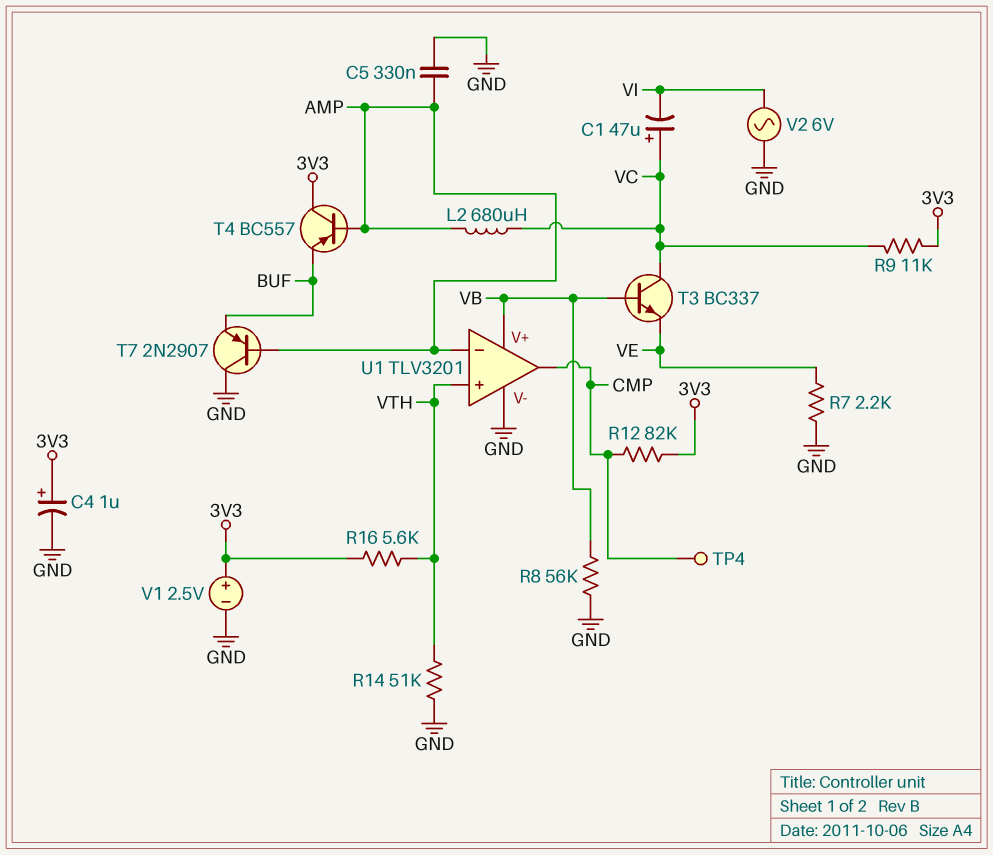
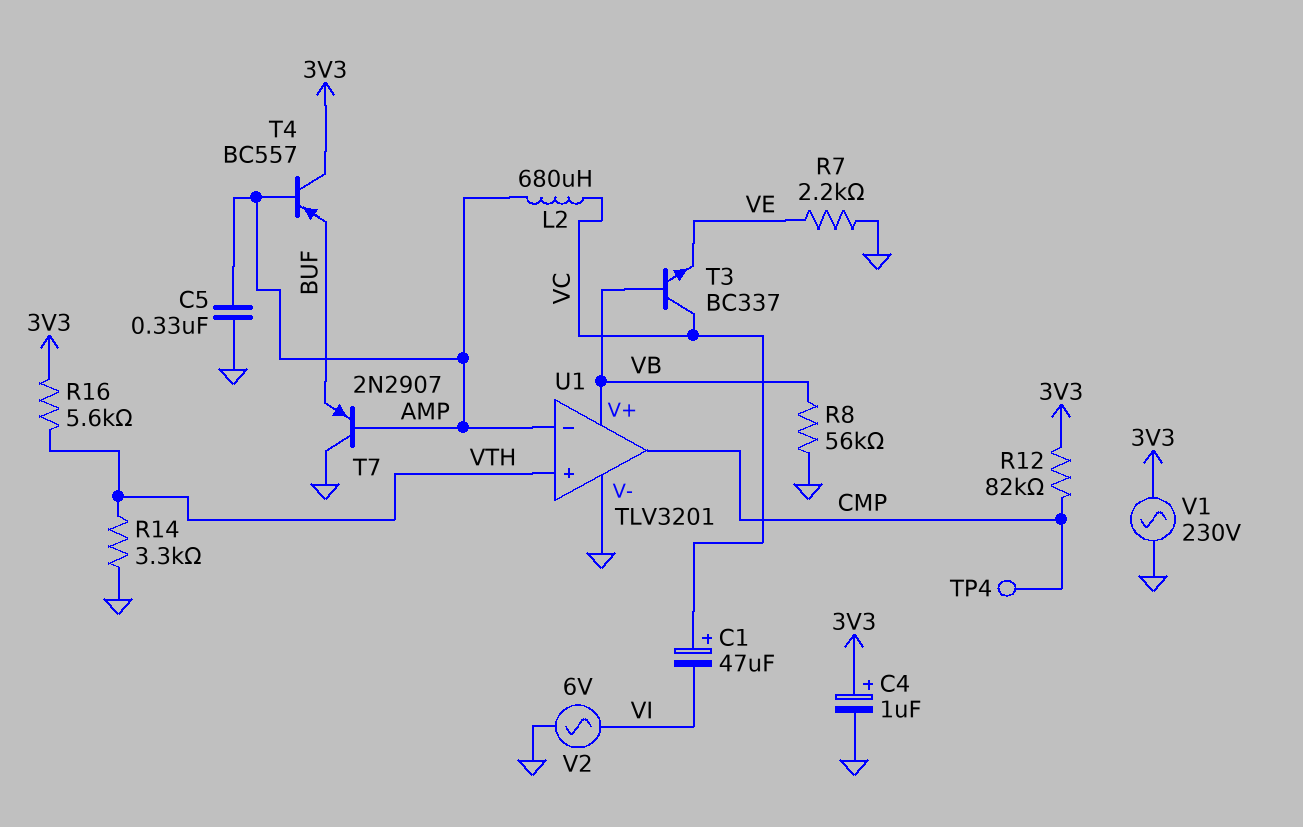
R9: 11k (3V3, VC) -> none
R14: 51k (GND, VTH) -> 3.3k (GND, VTH)
V1: 2.5V (plus 3V3, minus GND) -> AC 230V (3V3, GND)

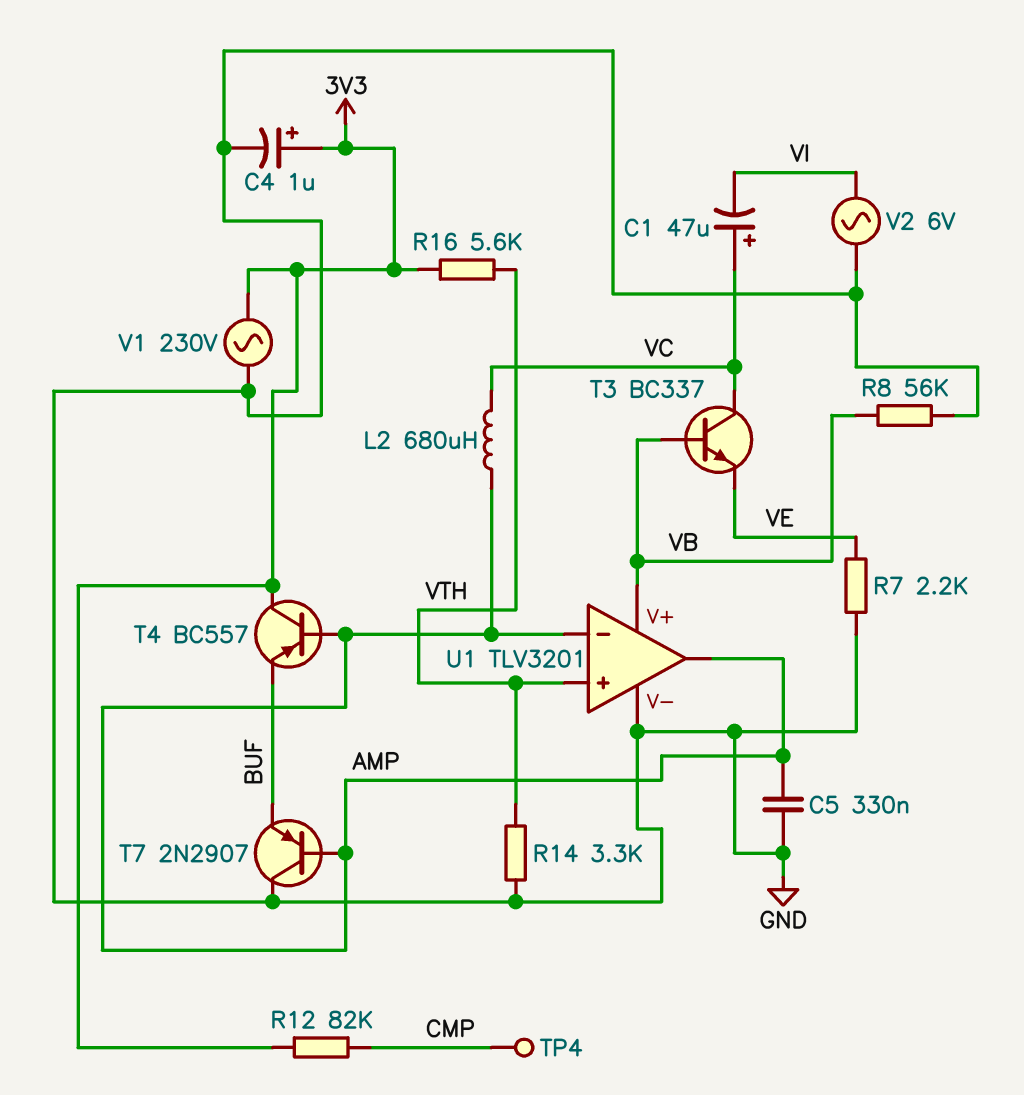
U1 pin out: CMP -> AMP

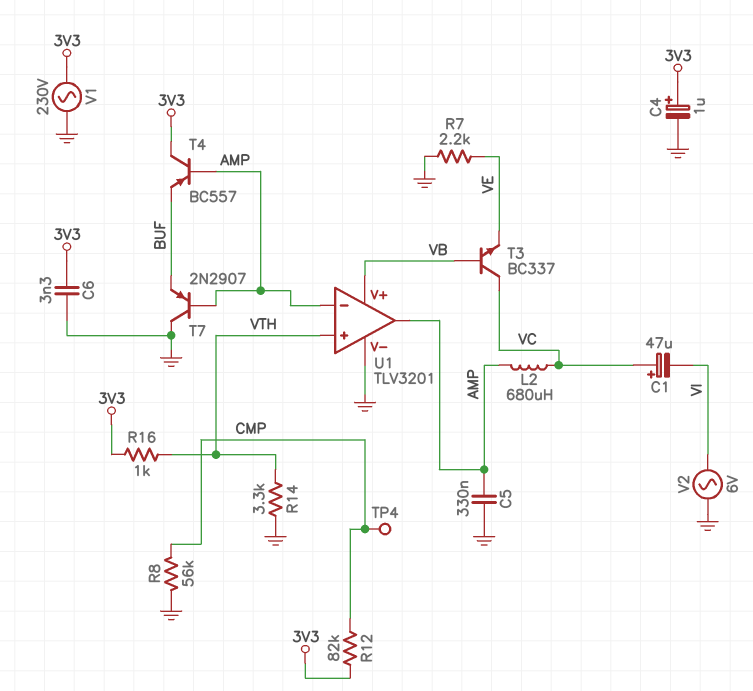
C6: none -> 3.3nF (3V3, GND)
R8: 56k (GND, VB) -> 56k (CMP, GND)
R16: 5.6k (3V3, VTH) -> 1k (3V3, VTH)

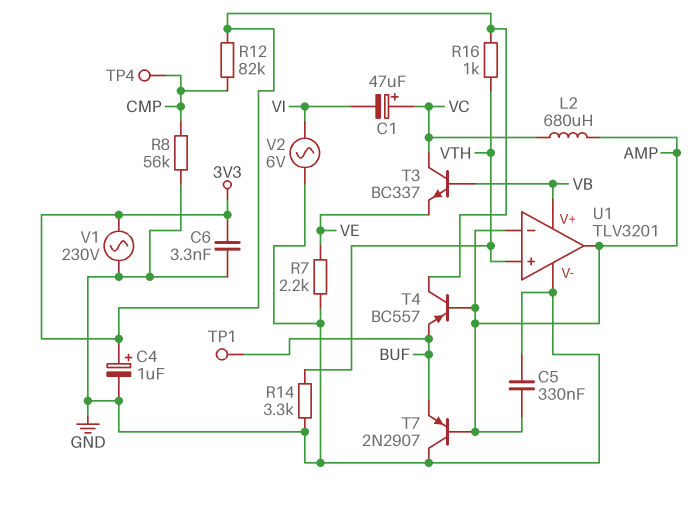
TP1: none -> test point (BUF)

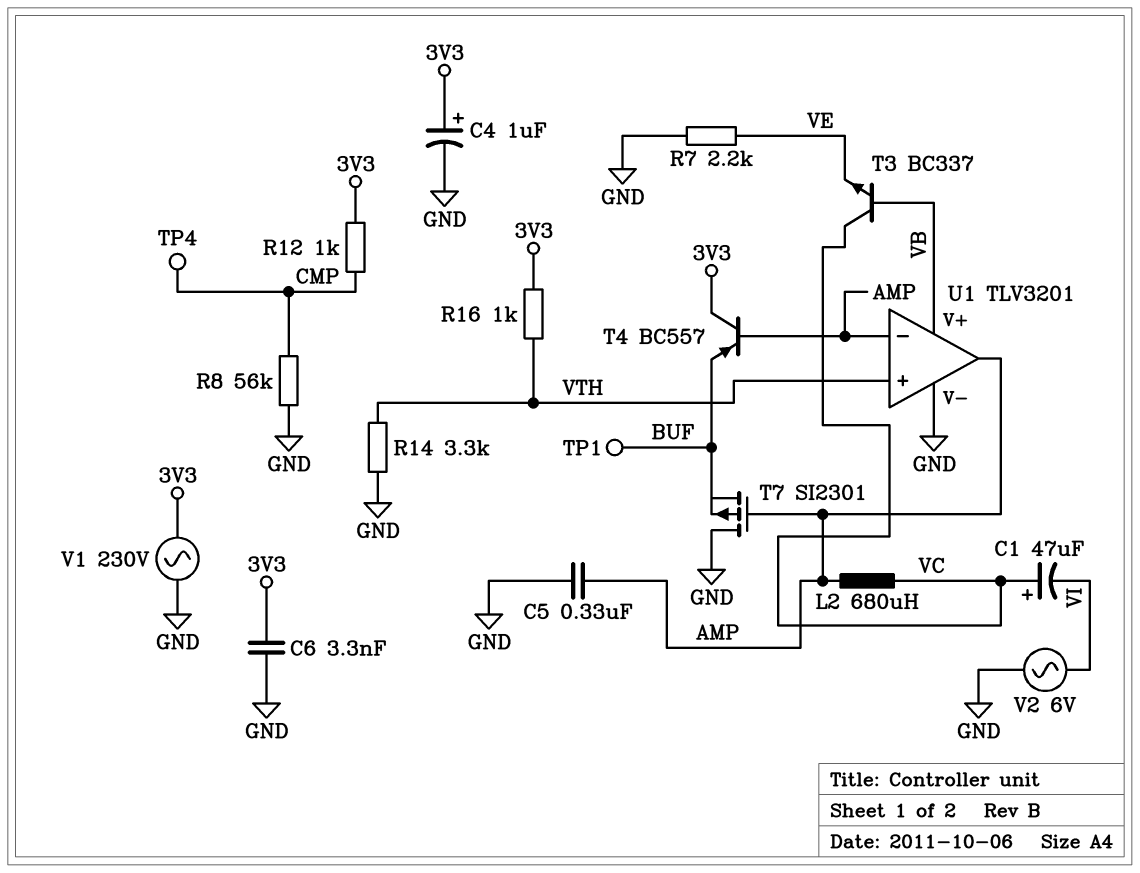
R12: 82k (3V3, CMP) -> 1k (3V3, CMP)
T7: PNP 2N2907 (B AMP, C GND, E BUF) -> PMOS SI2301 (G AMP, D GND, S BUF)

